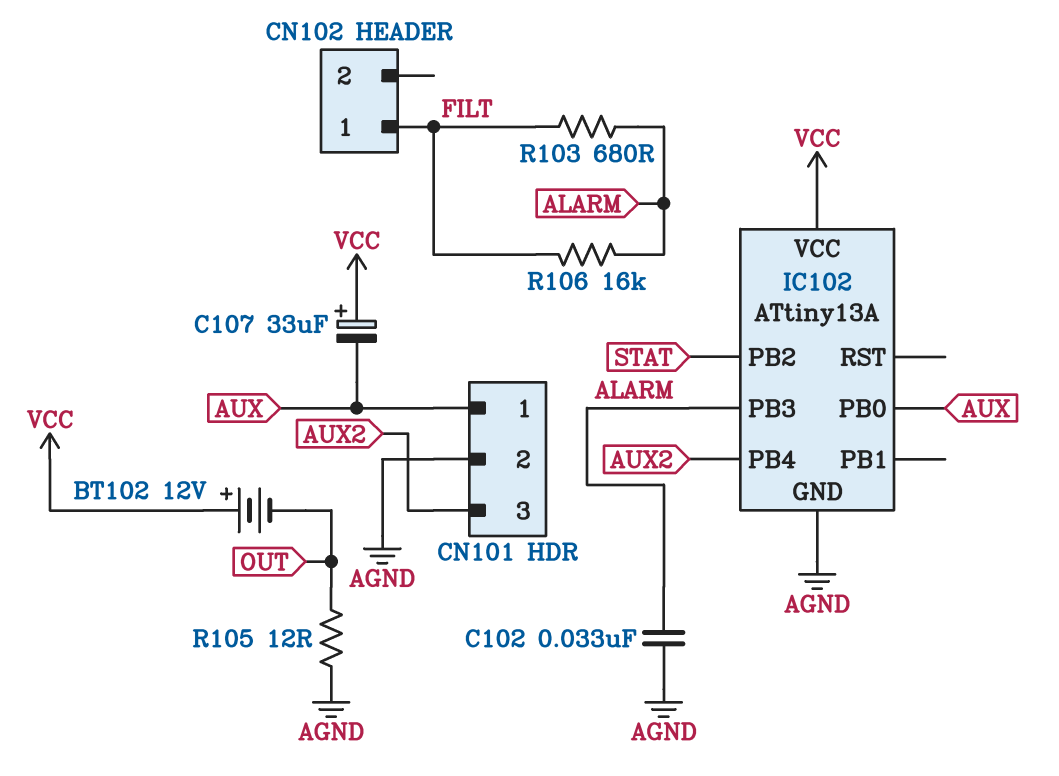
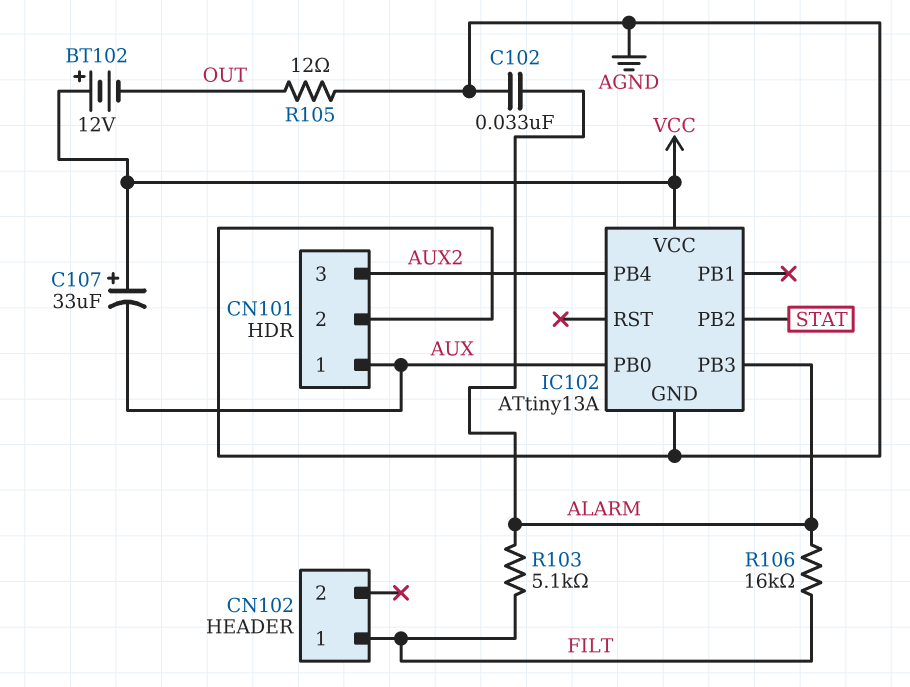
R103: 680 (ALARM, FILT) -> 5.1k (ALARM, FILT)

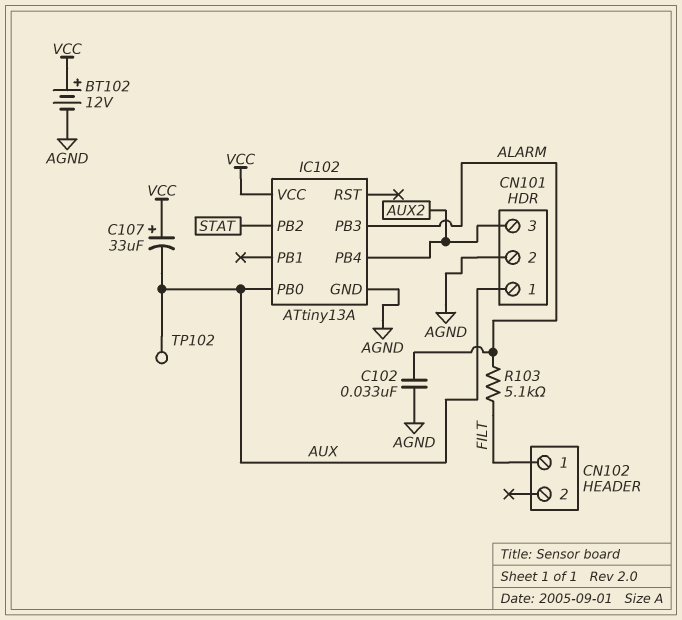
BT102: 12V (plus VCC, minus OUT) -> 12V (plus VCC, minus AGND)
R105: 12 (AGND, OUT) -> none
R106: 16k (ALARM, FILT) -> none
TP102: none -> test point (AUX)

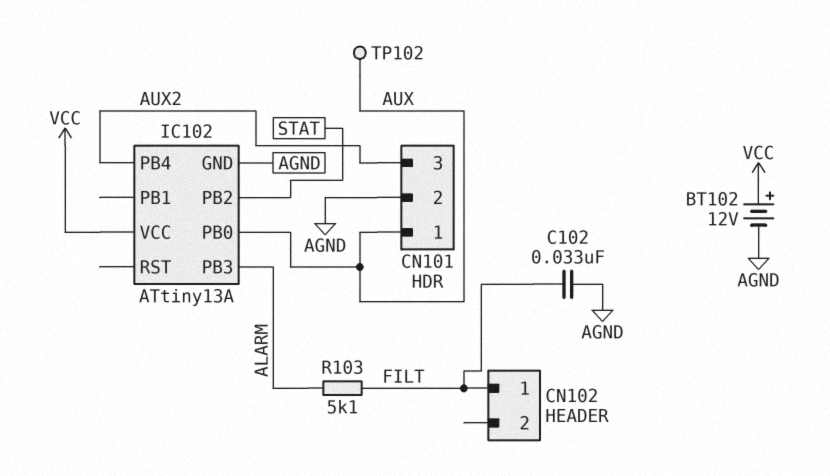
C102: 33nF (AGND, ALARM) -> 33nF (AGND, FILT)
C107: 33uF (plus VCC, minus AUX) -> none

